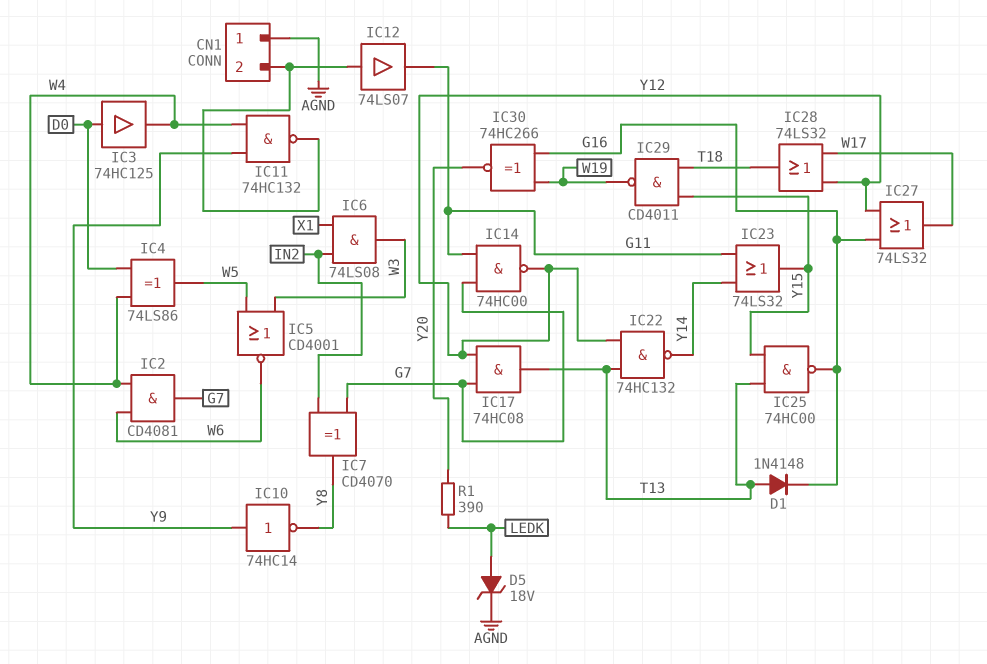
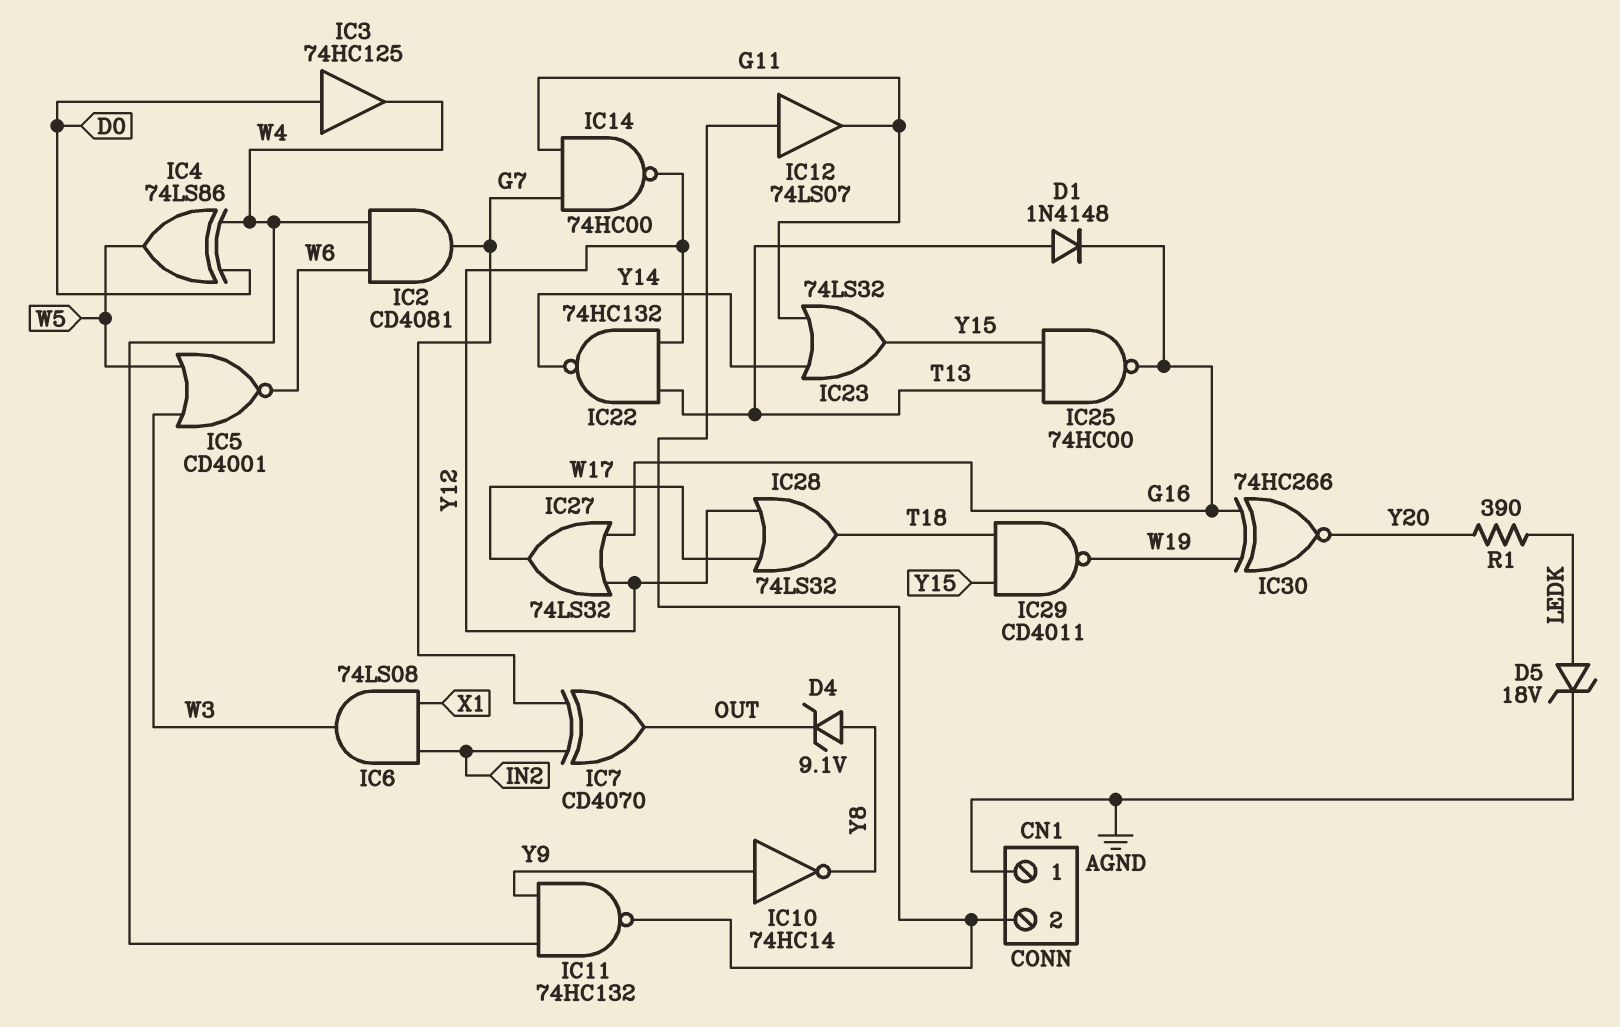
D4: none -> zener 9.1V (A Y8, K OUT)
IC7: XOR CD4070 (in G7, in IN2, out Y8) -> XOR CD4070 (in G7, in IN2, out OUT)
IC17: AND 74HC08 (in G7, in Y12, out T13) -> none

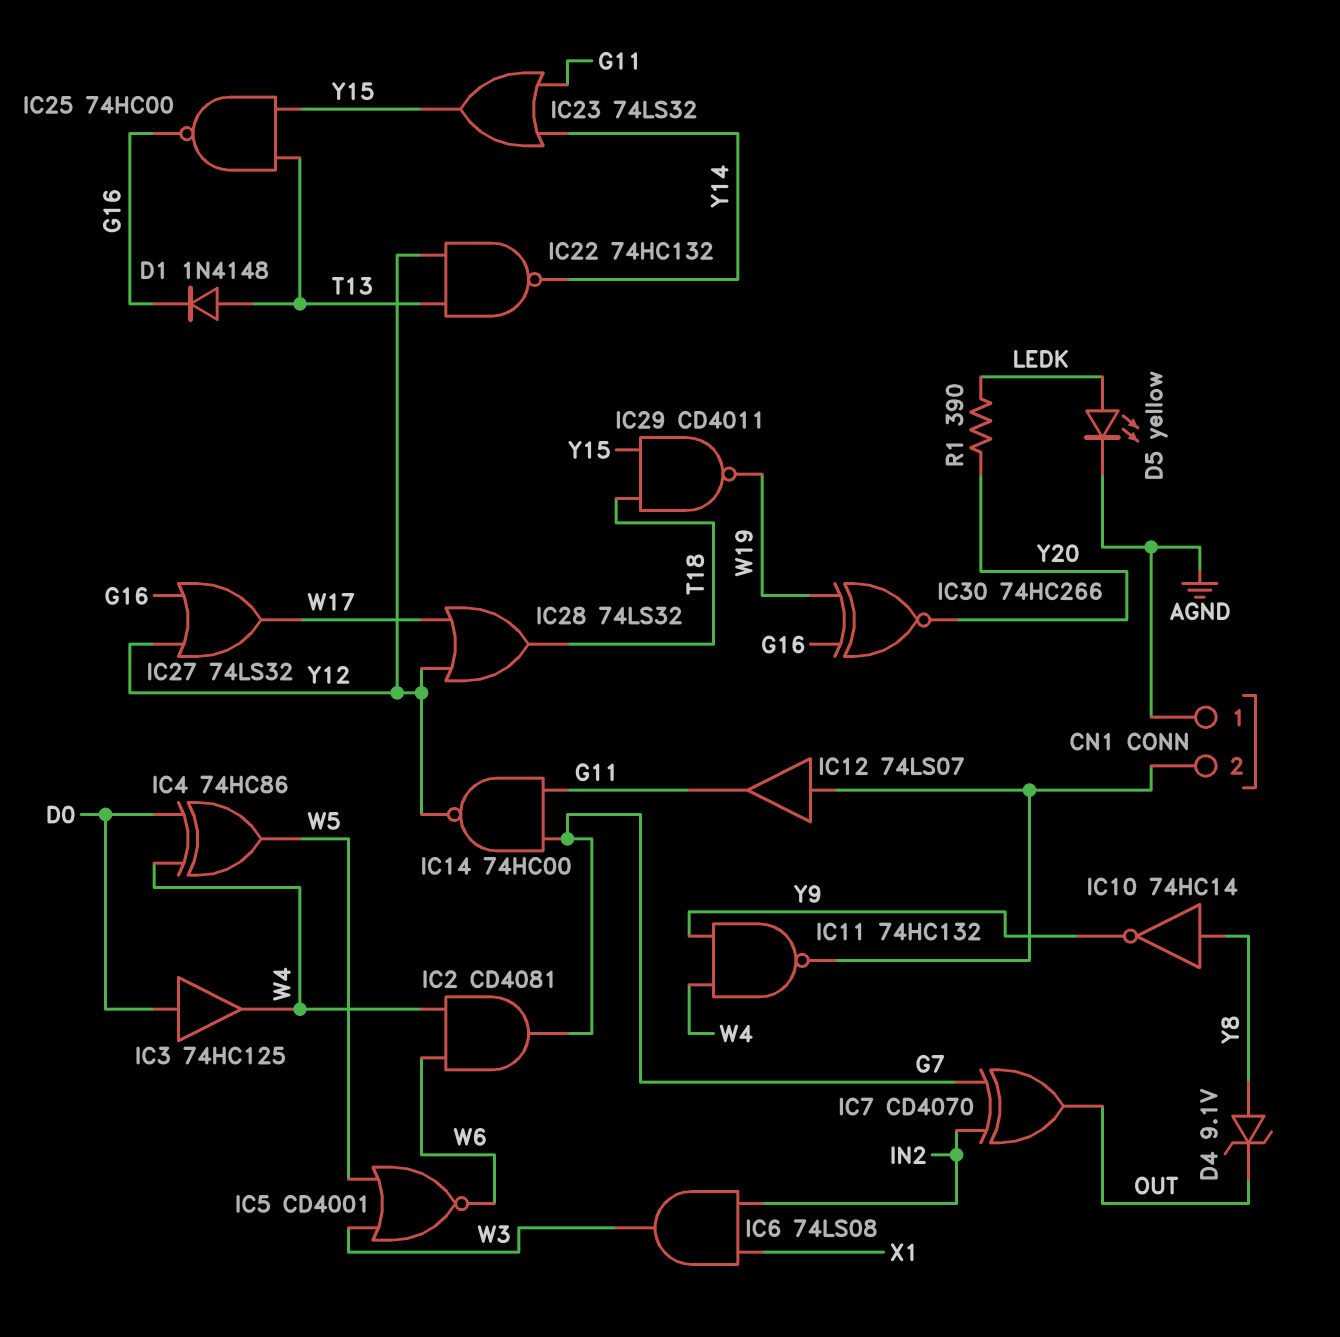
D5: zener 18V (A LEDK, K AGND) -> LED yellow (A LEDK, K AGND)
IC4: XOR 74LS86 (in D0, in W4, out W5) -> XOR 74HC86 (in D0, in W4, out W5)
IC10: NOT 74HC14 (in Y9, out Y8) -> NOT 74HC14 (in Y8, out Y9)

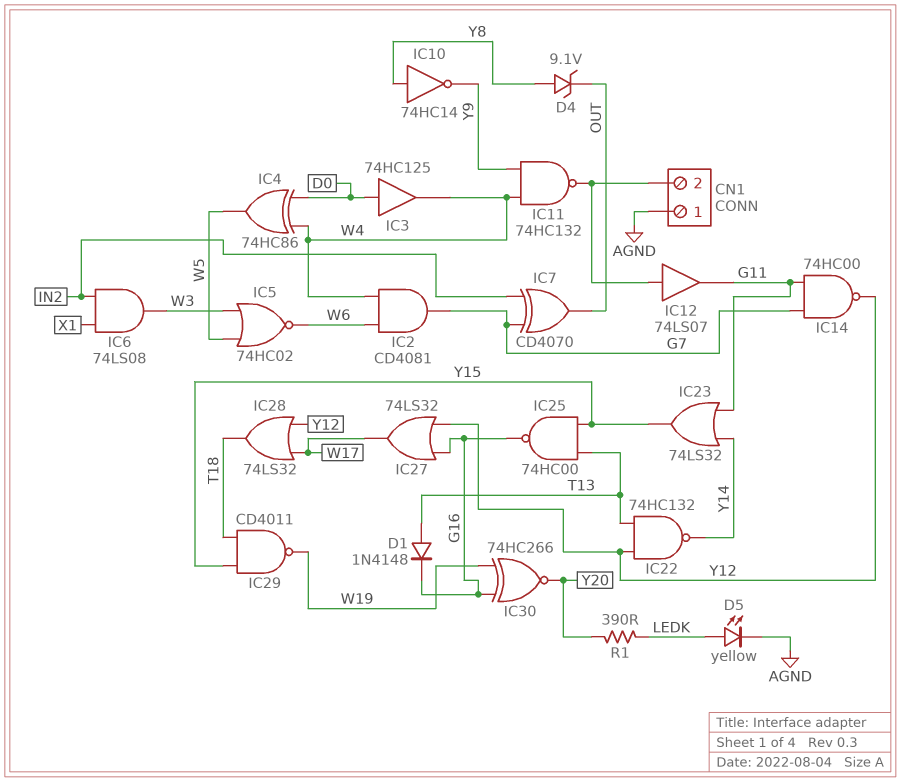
IC5: NOR CD4001 (in W3, in W5, out W6) -> NOR 74HC02 (in W3, in W5, out W6)

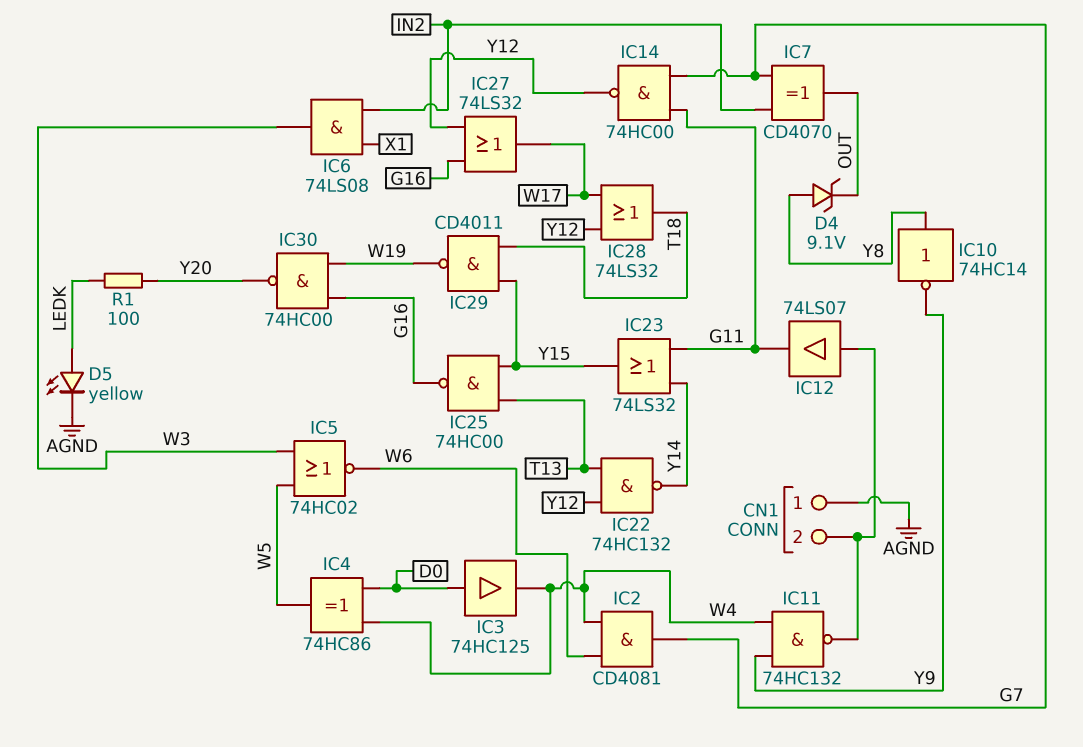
D1: diode 1N4148 (A T13, K G16) -> none
IC30: XNOR 74HC266 (in G16, in W19, out Y20) -> NAND 74HC00 (in G16, in W19, out Y20)
R1: 390 (LEDK, Y20) -> 100 (LEDK, Y20)

